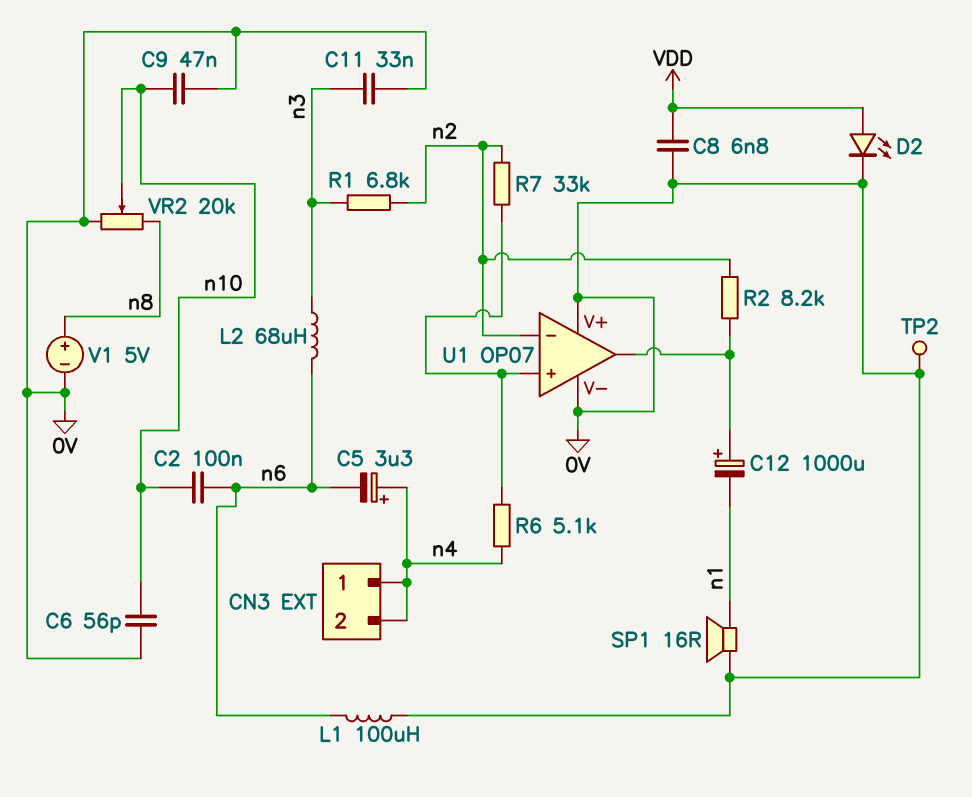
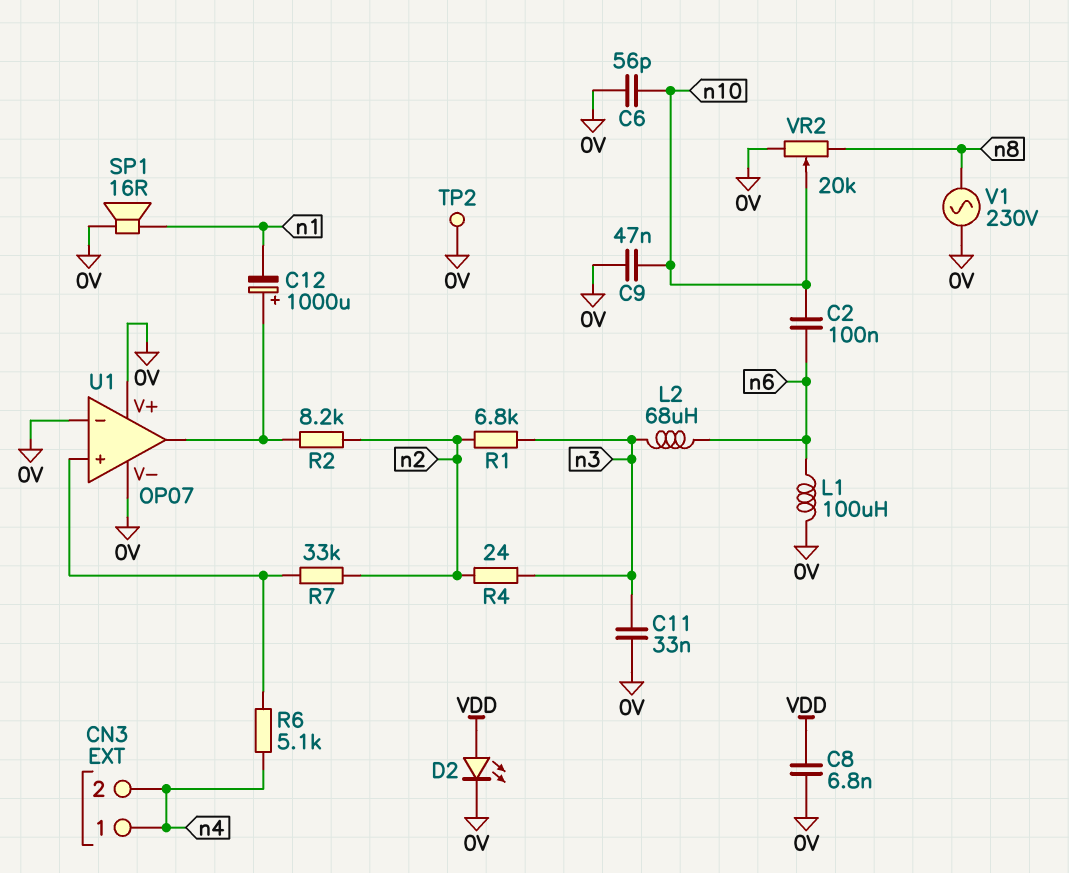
C5: 3.3uF (plus n4, minus n6) -> none
R4: none -> 24 (n2, n3)
U1 pin in-: n2 -> 0V
V1: 5V (plus n8, minus 0V) -> AC 230V (0V, n8)

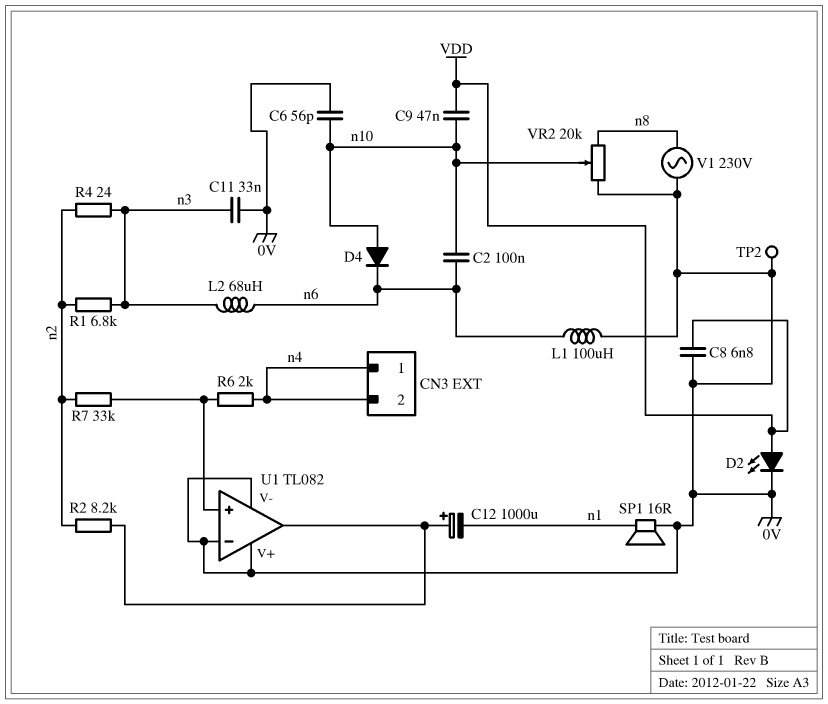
C9: 47nF (0V, n10) -> 47nF (VDD, n10)
D4: none -> diode (A n10, K n6)
R6: 5.1k (U1/in+, n4) -> 2k (U1/in+, n4)
U1: OP07 -> TL082

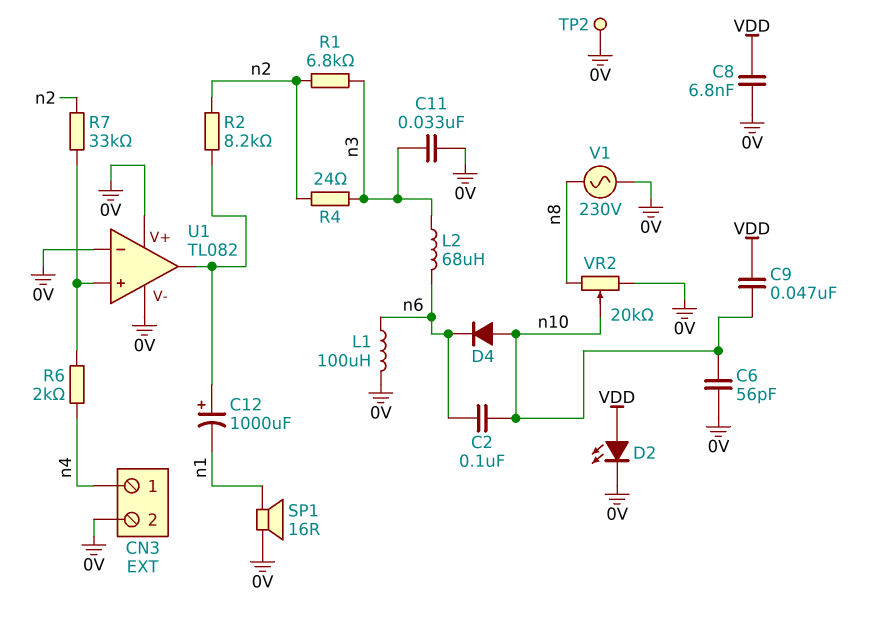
CN3 pin 2: n4 -> 0V

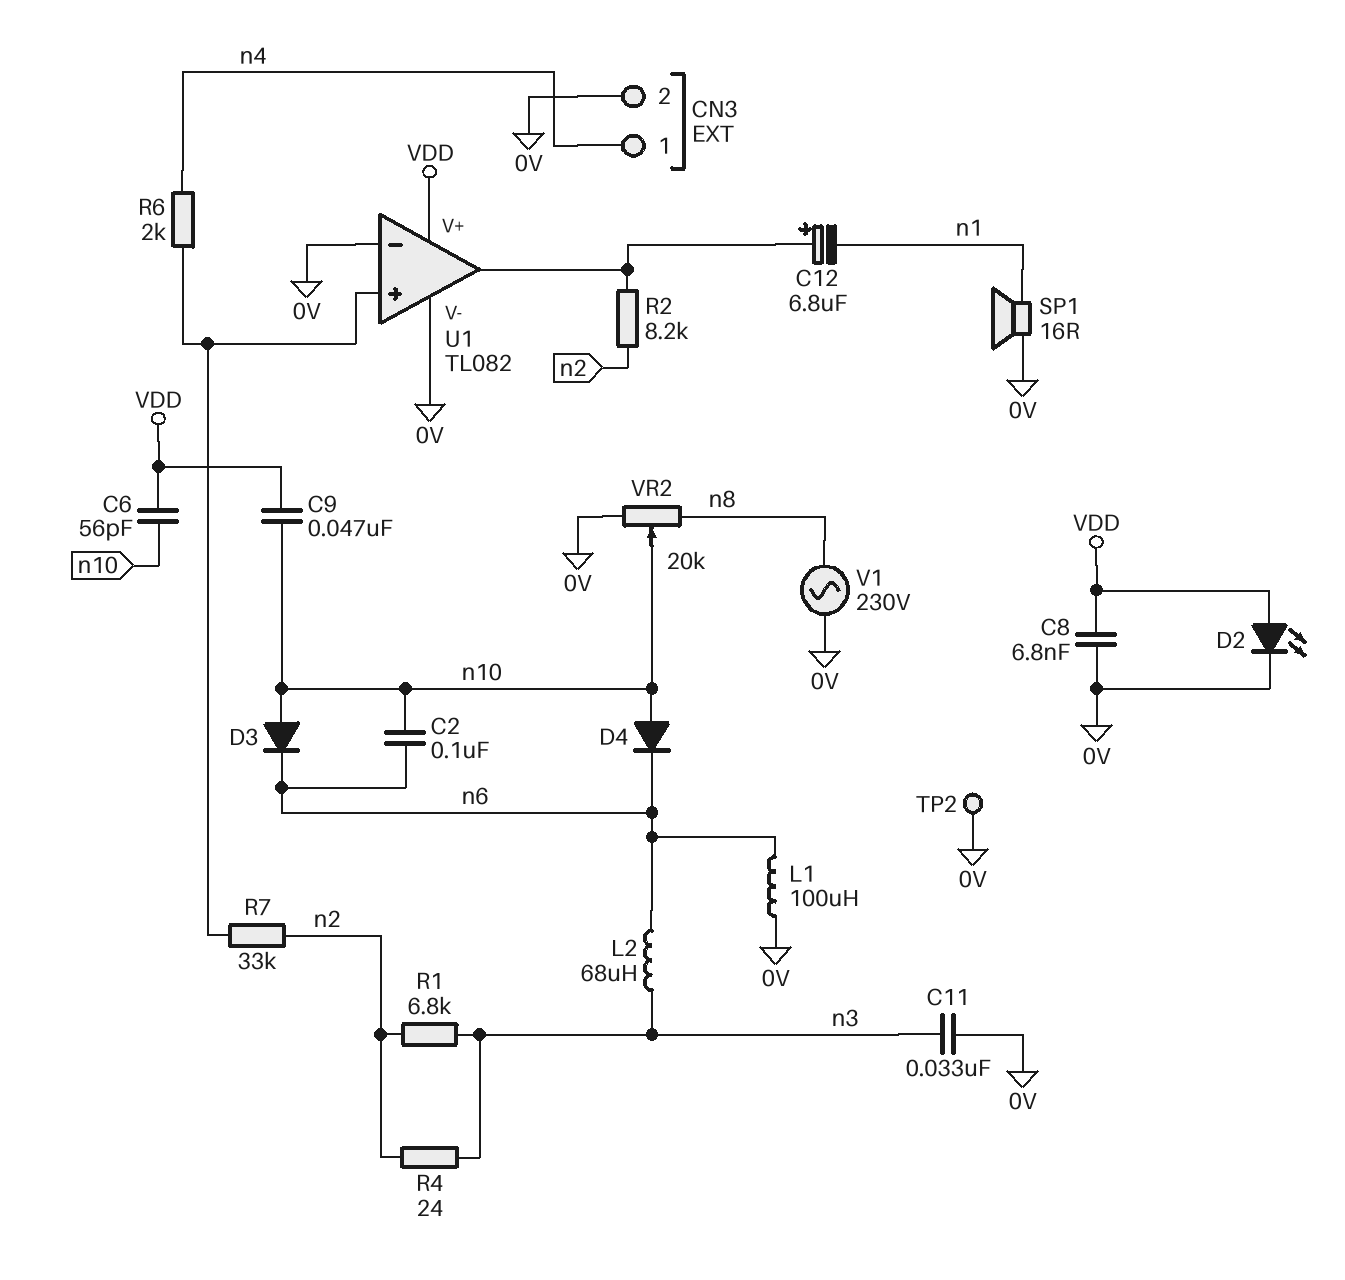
C6: 56pF (0V, n10) -> 56pF (VDD, n10)
C12: 1000uF (plus U1/out, minus n1) -> 6.8uF (plus U1/out, minus n1)
D3: none -> diode (A n10, K n6)
U1 pin V+: 0V -> VDD

